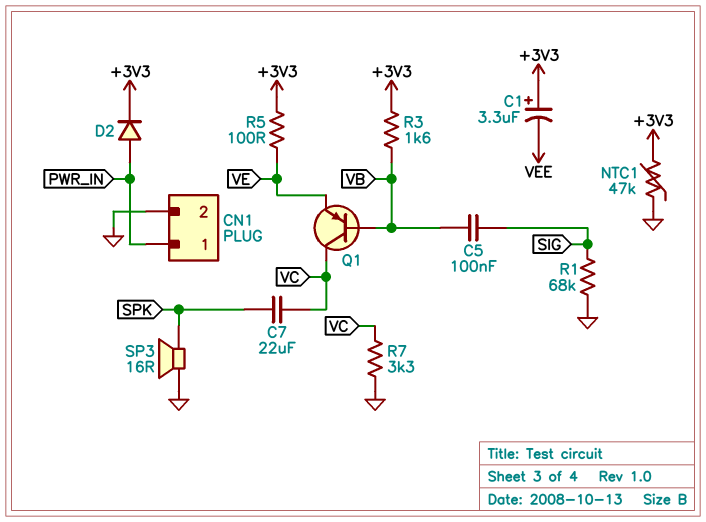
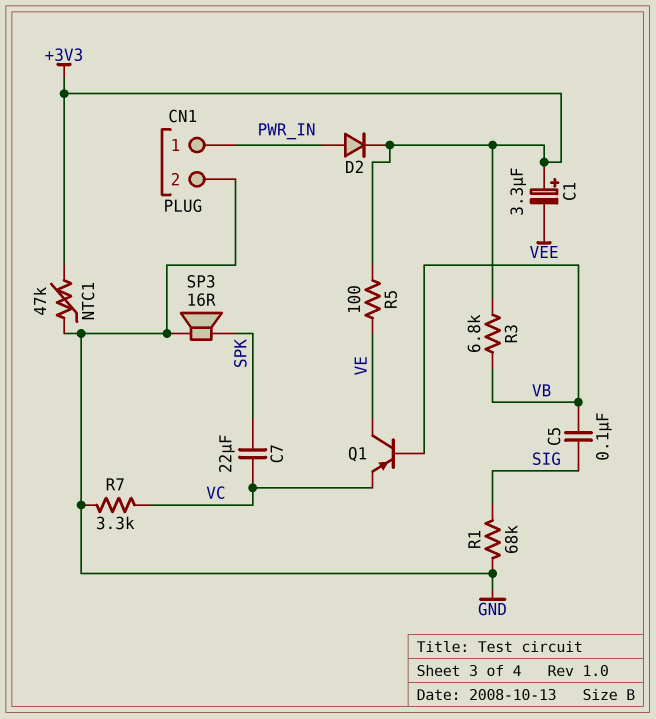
Q1: PNP (B VB, C VC, E VE) -> PNP (B VB, C VE, E VC)
R3: 1.6k (+3V3, VB) -> 6.8k (+3V3, VB)

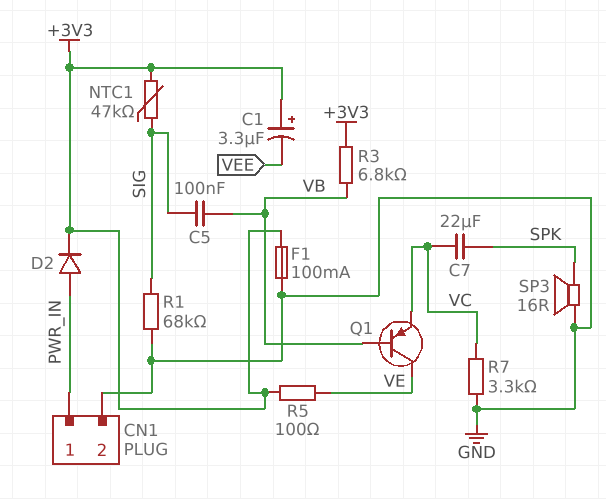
F1: none -> 100mA (+3V3, GND)
NTC1: 47k (+3V3, GND) -> 47k (+3V3, SIG)

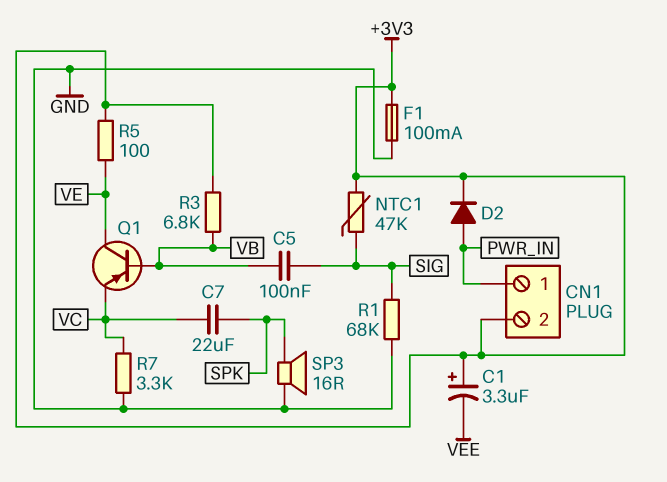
CN1 pin 2: GND -> +3V3

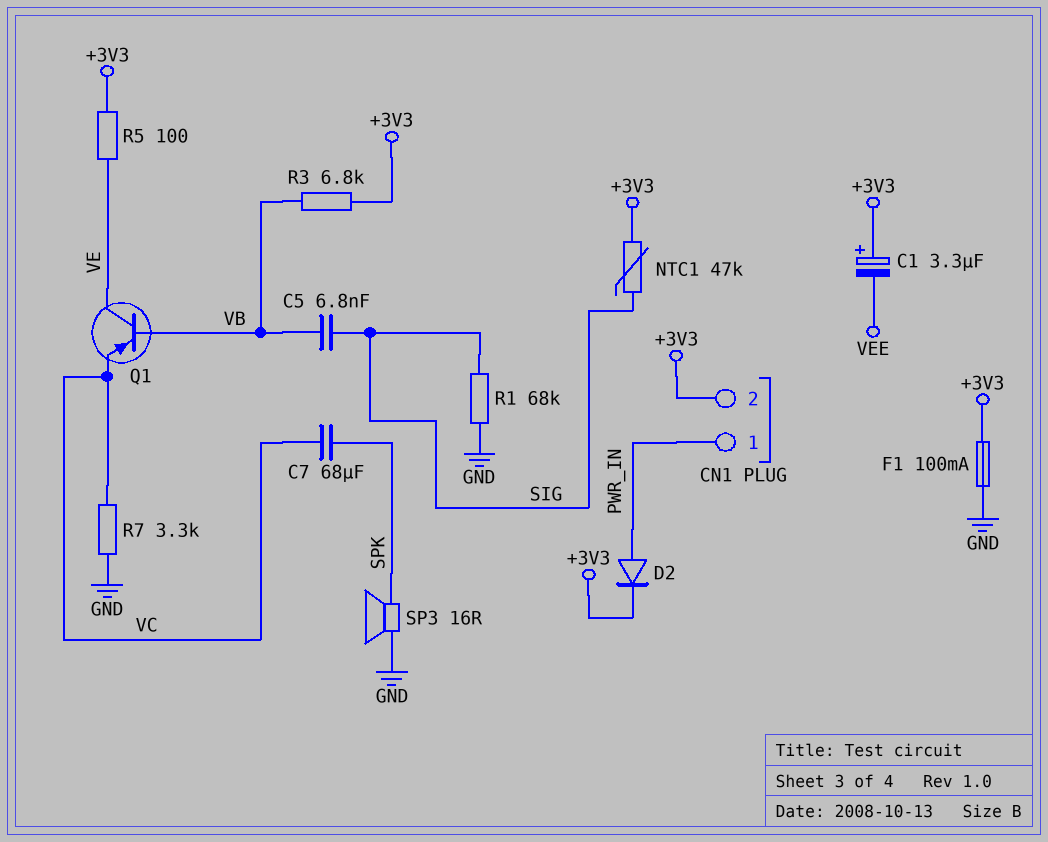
C5: 100nF (SIG, VB) -> 6.8nF (SIG, VB)
C7: 22uF (SPK, VC) -> 68uF (SPK, VC)

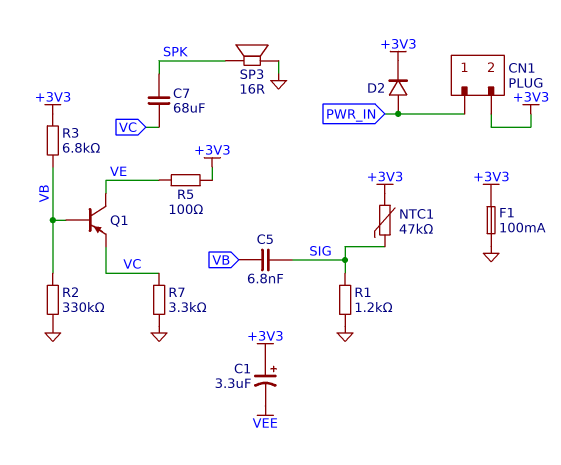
R1: 68k (GND, SIG) -> 1.2k (GND, SIG)
R2: none -> 330k (GND, VB)

